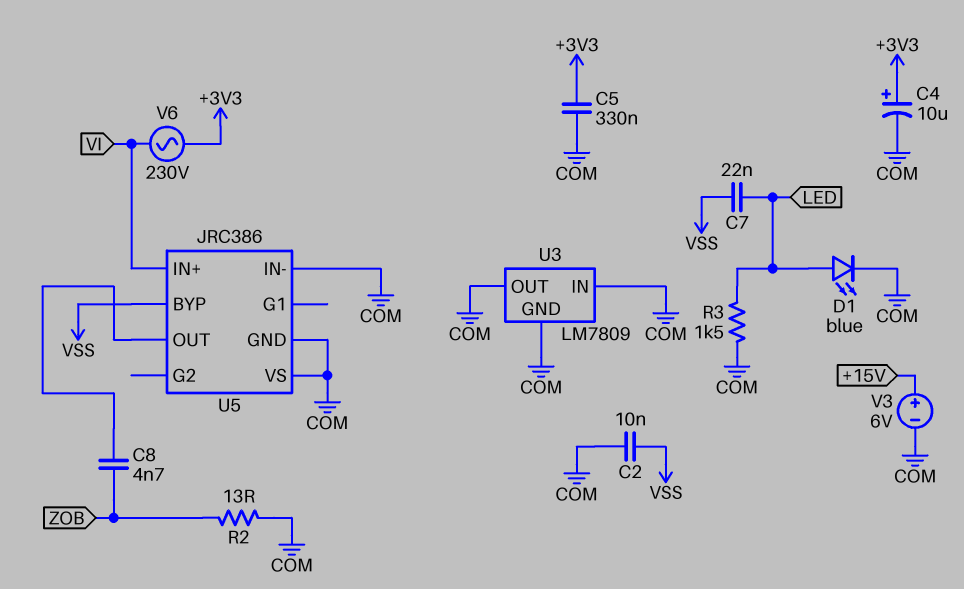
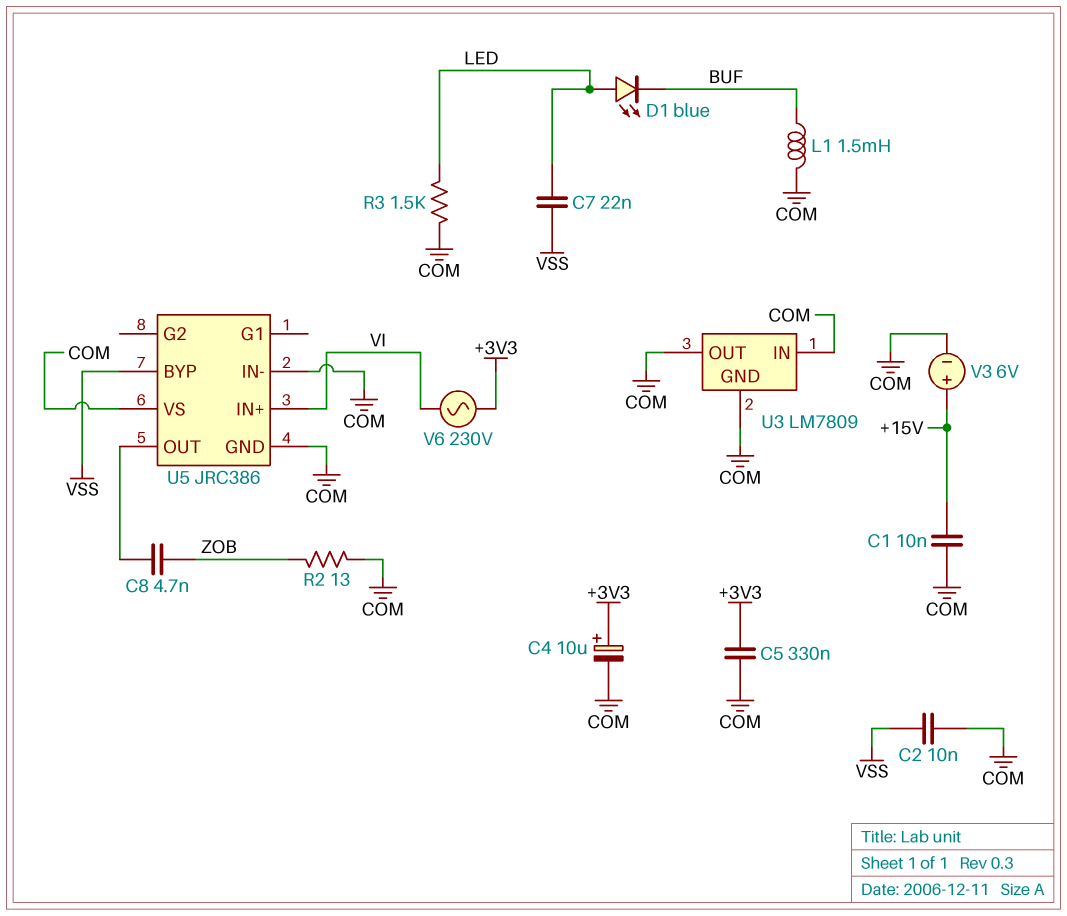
C1: none -> 10nF (+15V, COM)
D1: LED blue (A LED, K COM) -> LED blue (A LED, K BUF)
L1: none -> 1.5mH (BUF, COM)

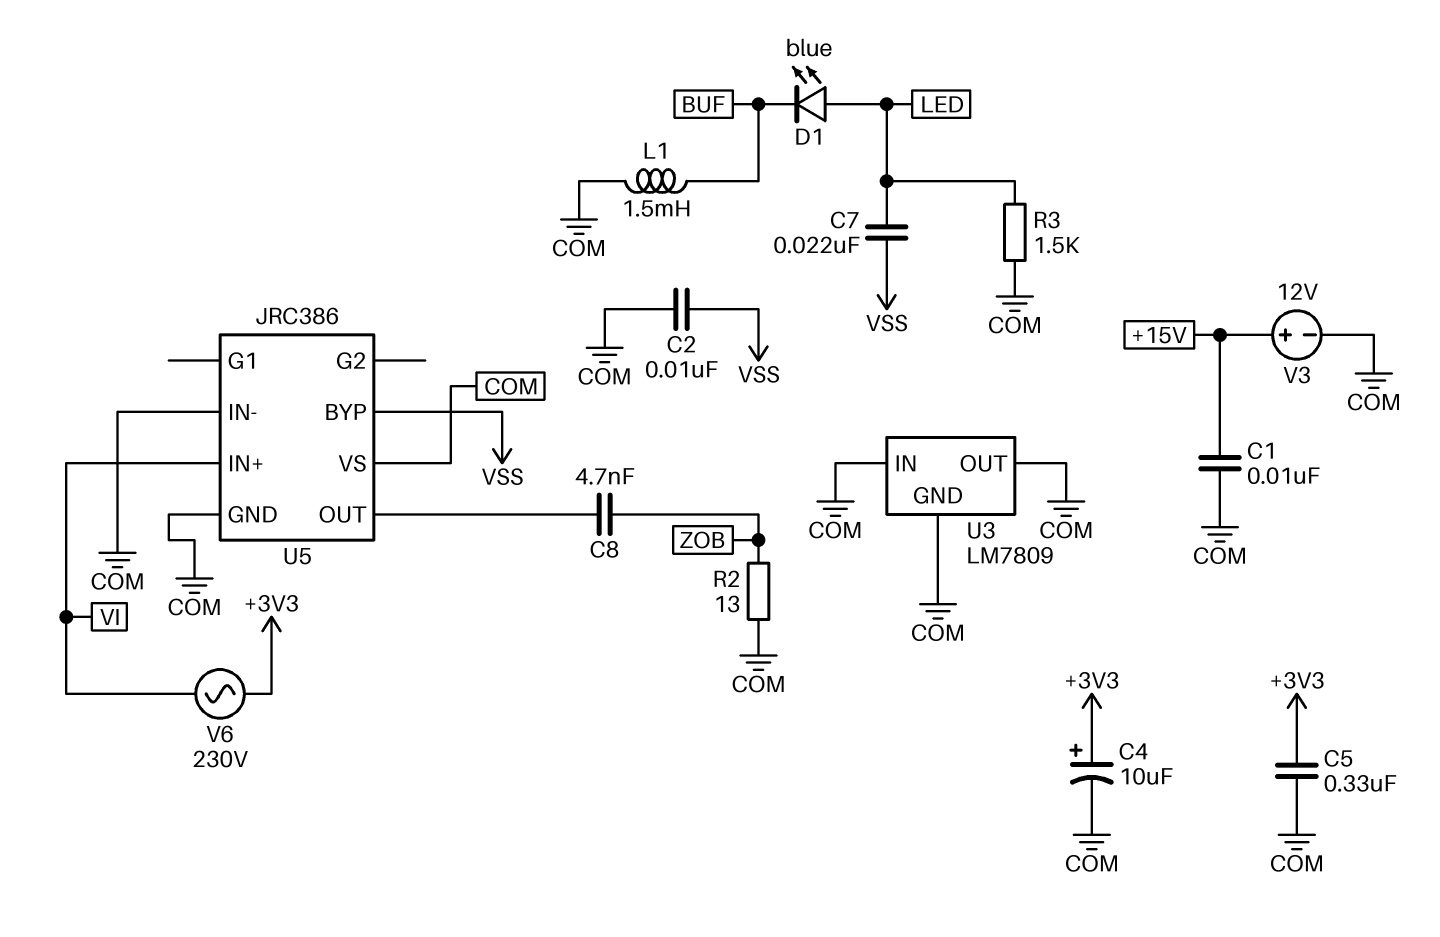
V3: 6V (plus +15V, minus COM) -> 12V (plus +15V, minus COM)

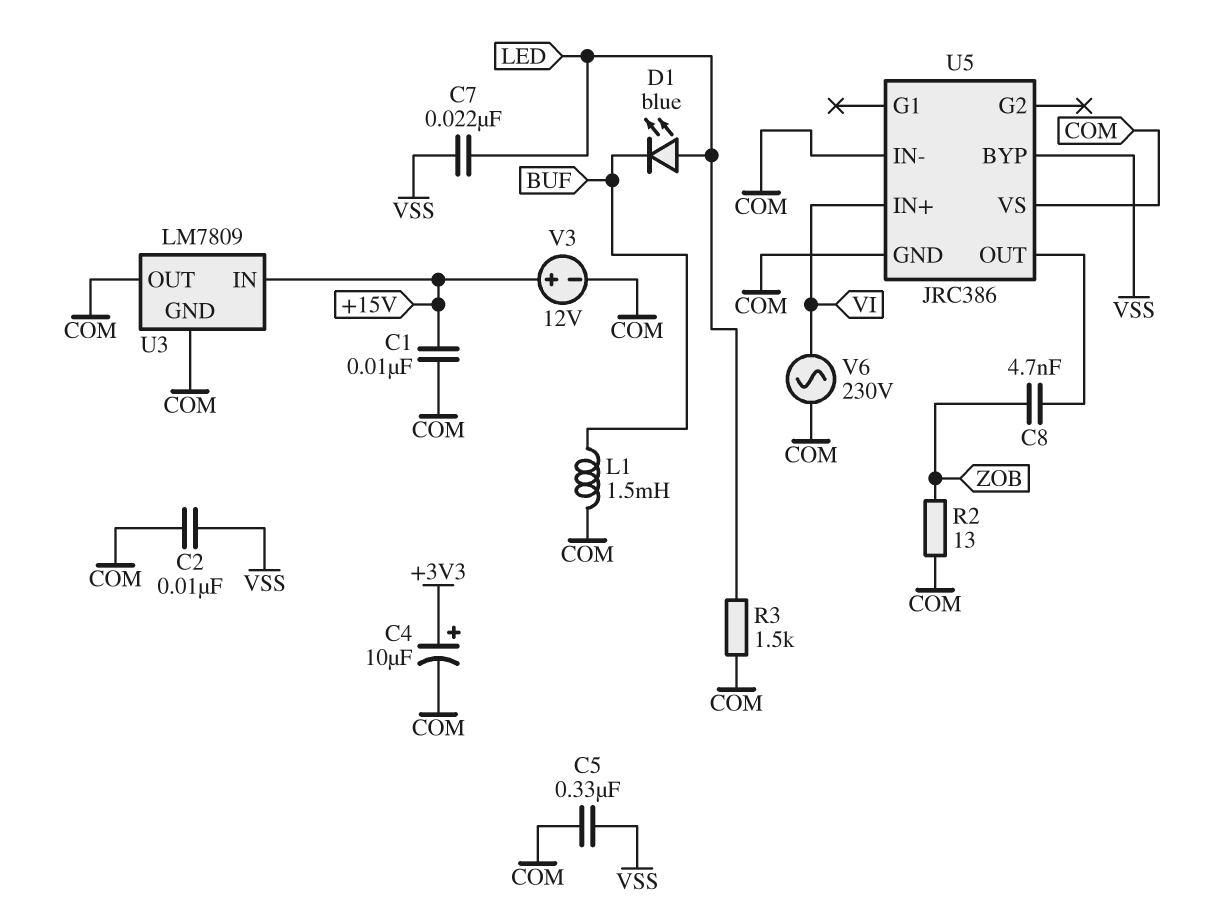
C5: 330nF (+3V3, COM) -> 330nF (COM, VSS)
U3 pin IN: COM -> +15V
V6: AC 230V (+3V3, VI) -> AC 230V (COM, VI)

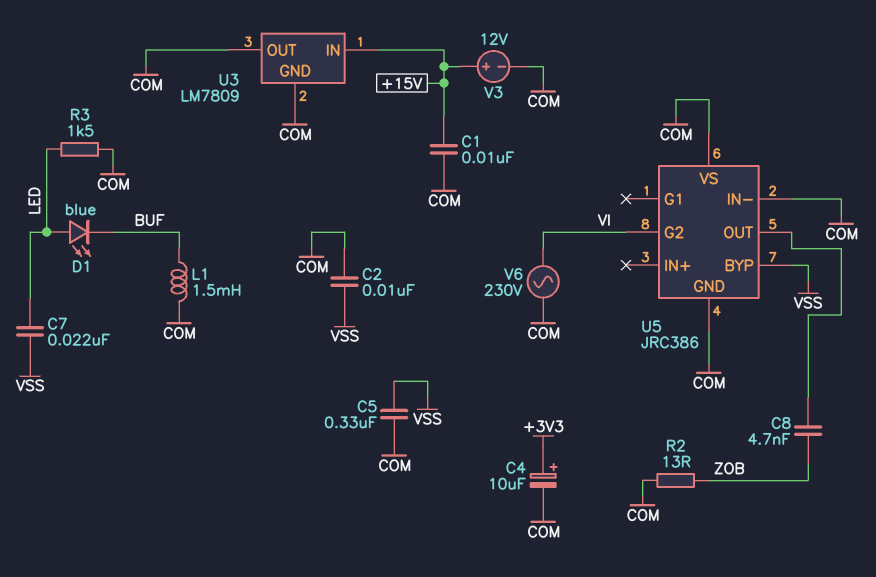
U5 pin G2: none -> VI
U5 pin IN+: VI -> none

